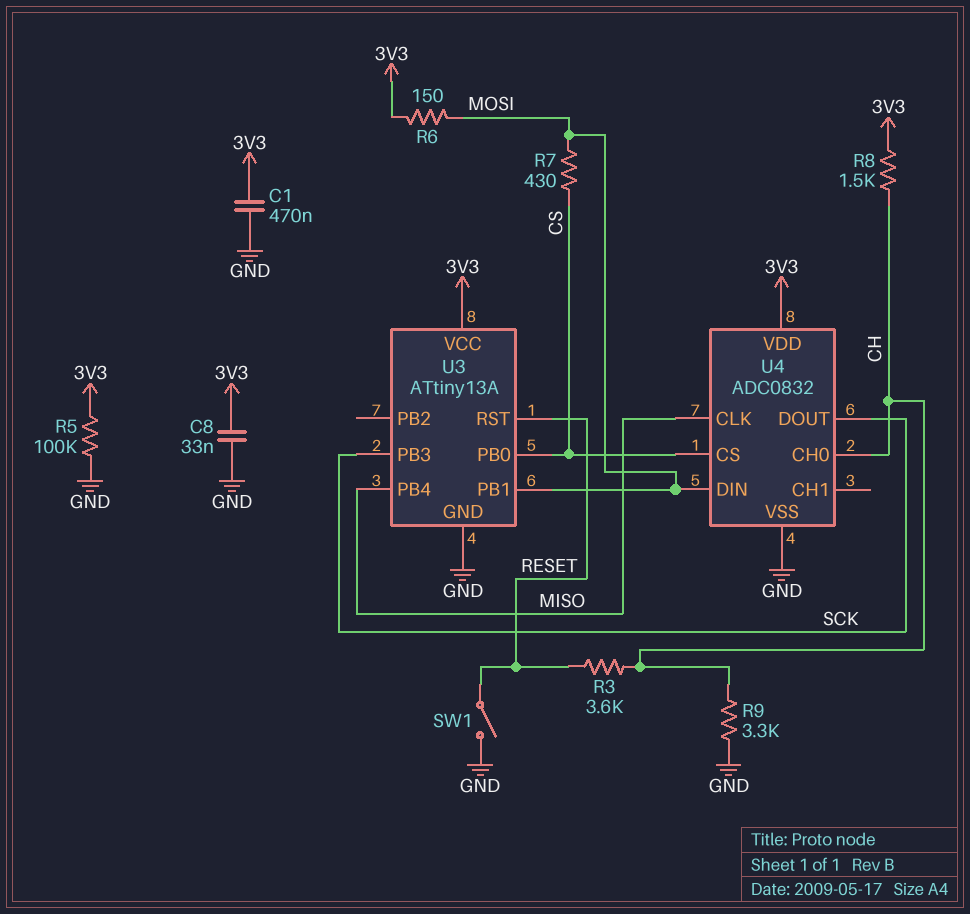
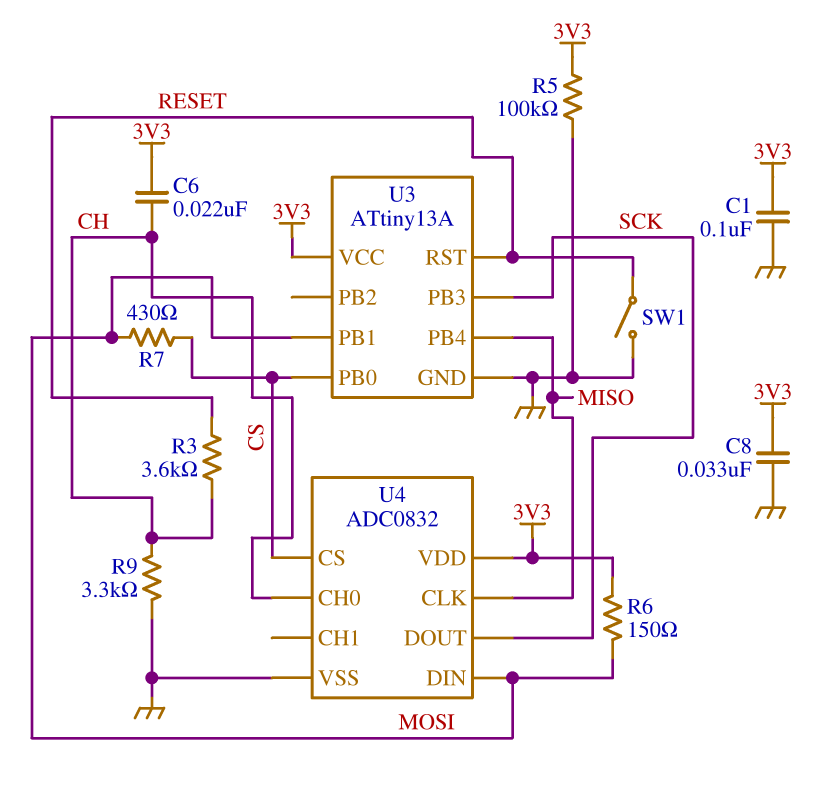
C1: 470nF (3V3, GND) -> 100nF (3V3, GND)
C6: none -> 22nF (3V3, CH)
R8: 1.5k (3V3, CH) -> none

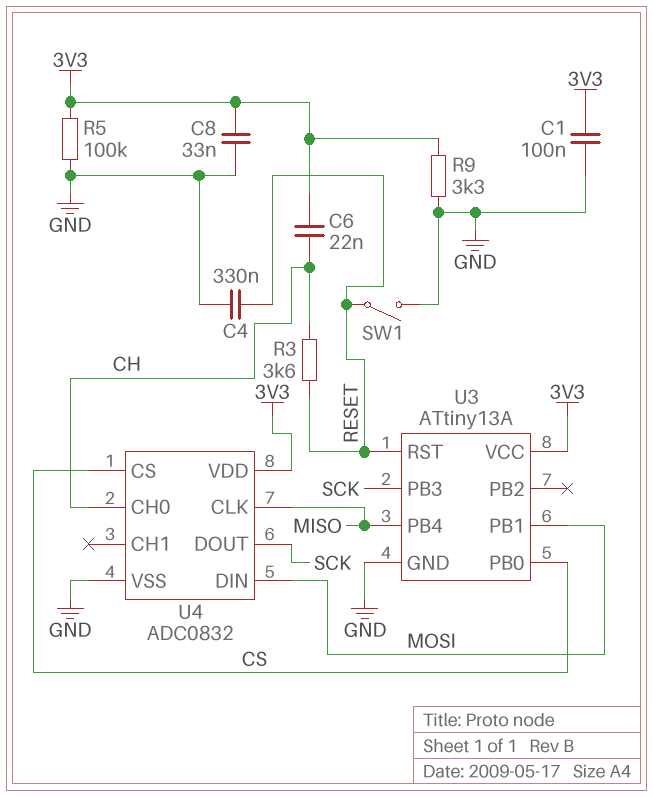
C4: none -> 330nF (GND, RESET)
R6: 150 (3V3, MOSI) -> none
R7: 430 (CS, MOSI) -> none
R9: 3.3k (CH, GND) -> 3.3k (3V3, GND)

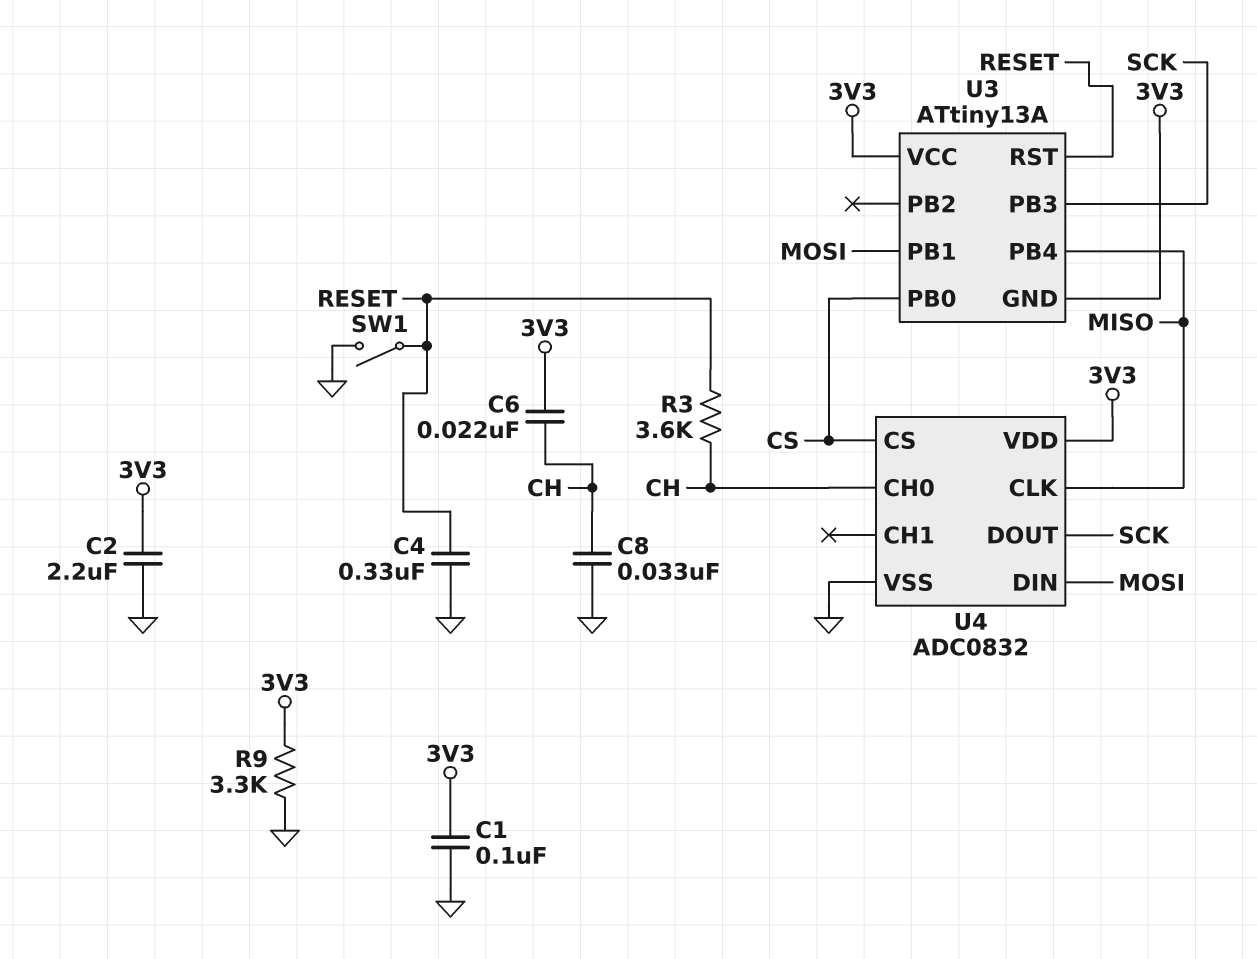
C2: none -> 2.2uF (3V3, GND)
C8: 33nF (3V3, GND) -> 33nF (CH, GND)
R5: 100k (3V3, GND) -> none
U3 pin GND: GND -> 3V3

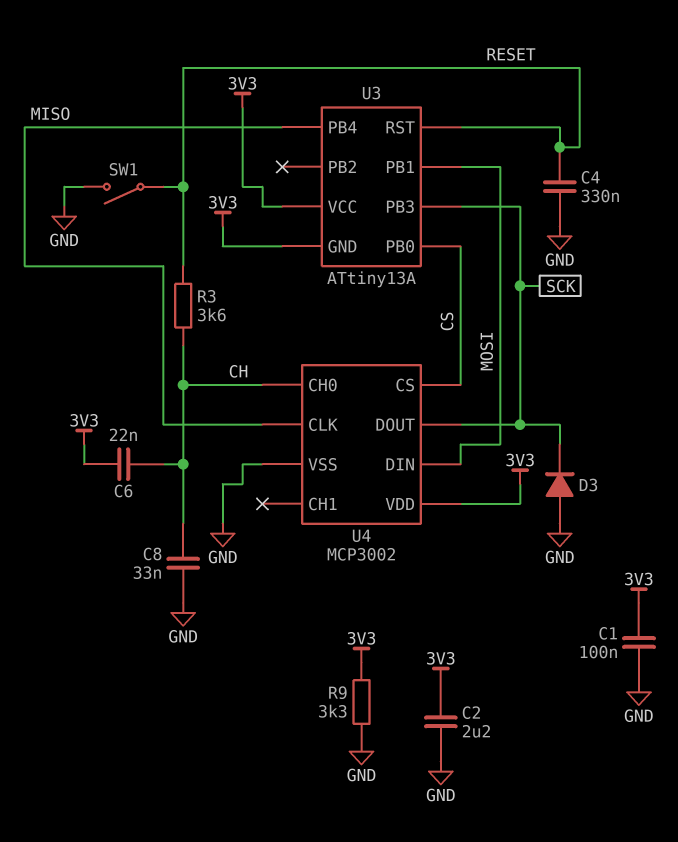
D3: none -> diode (A GND, K SCK)
U4: ADC0832 -> MCP3002

